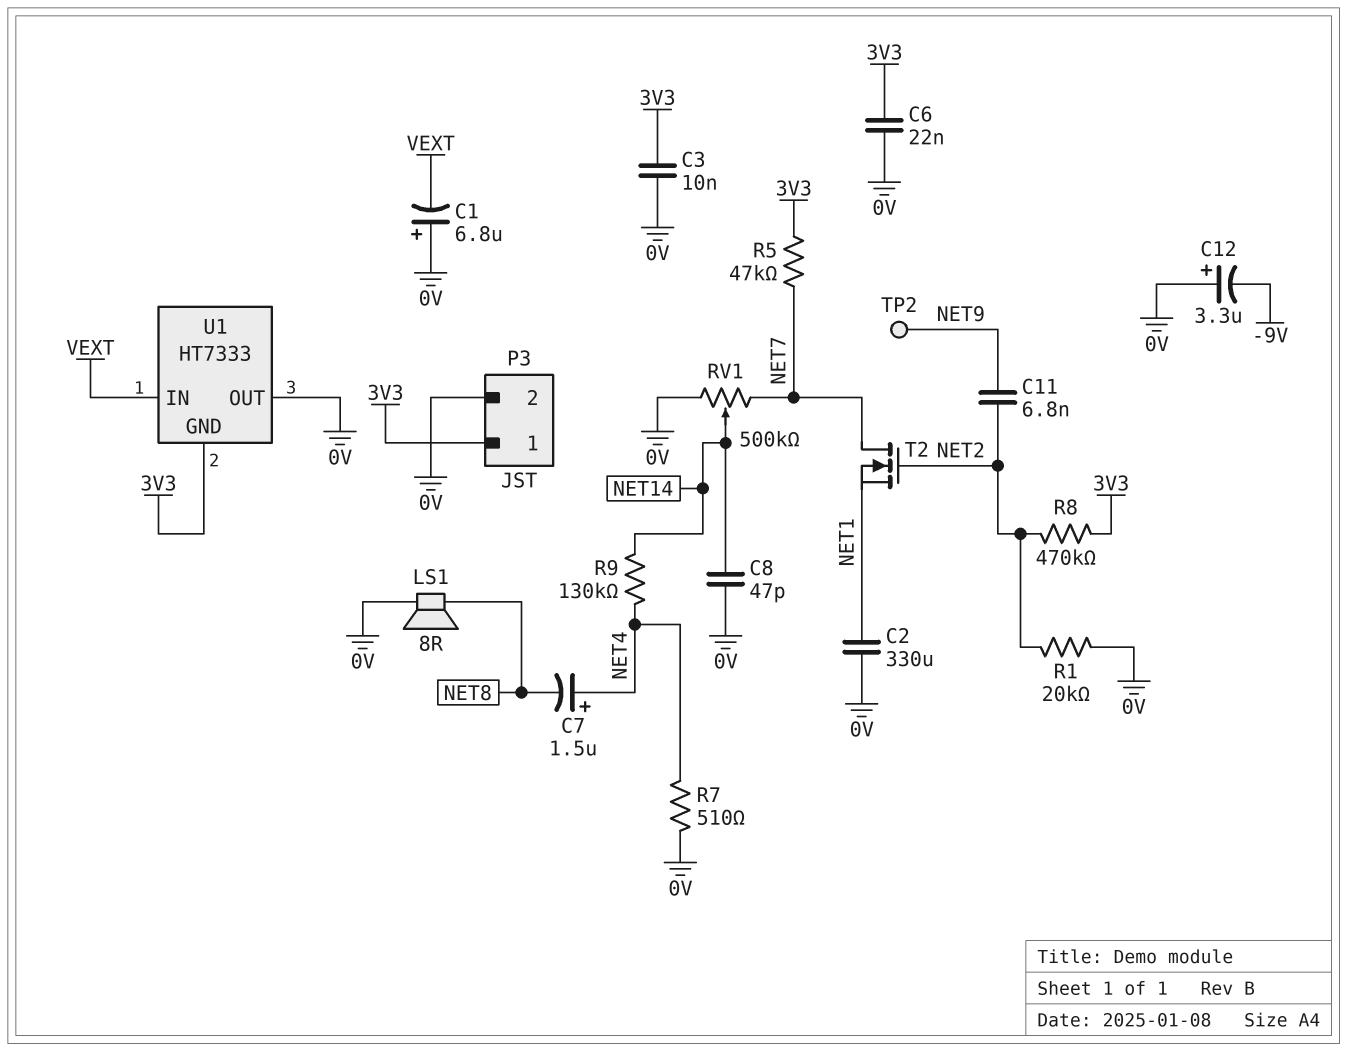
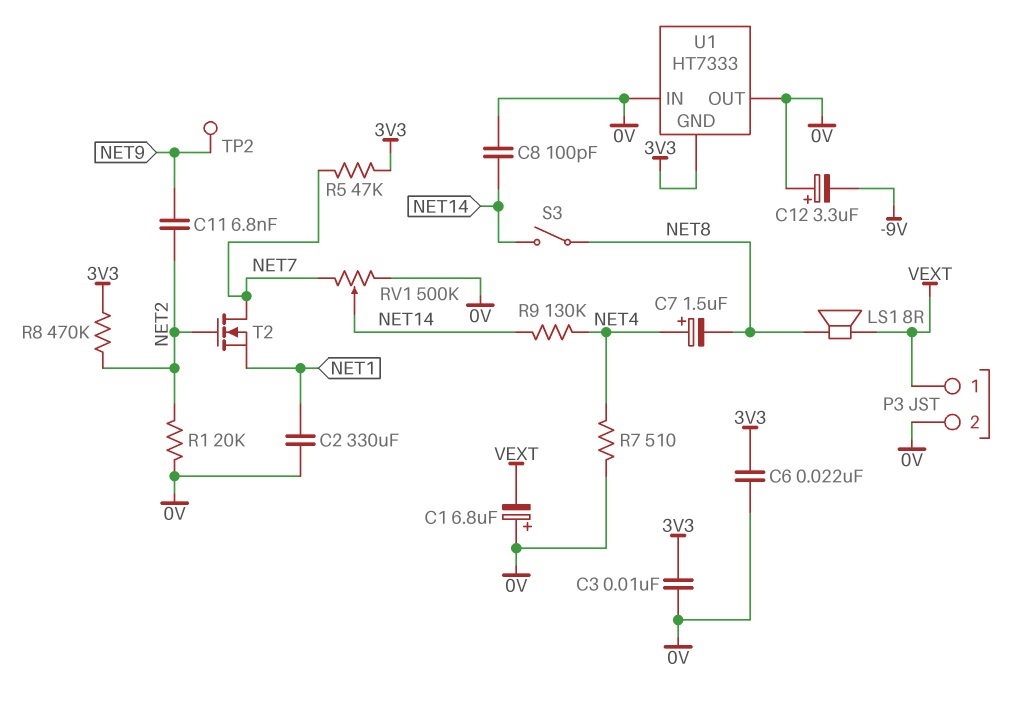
C8: 47pF (0V, NET14) -> 100pF (0V, NET14)
LS1: speaker 8R (0V, NET8) -> speaker 8R (NET8, VEXT)
P3 pin 1: 3V3 -> VEXT
S3: none -> switch (NET8, NET14)
U1 pin IN: VEXT -> 0V

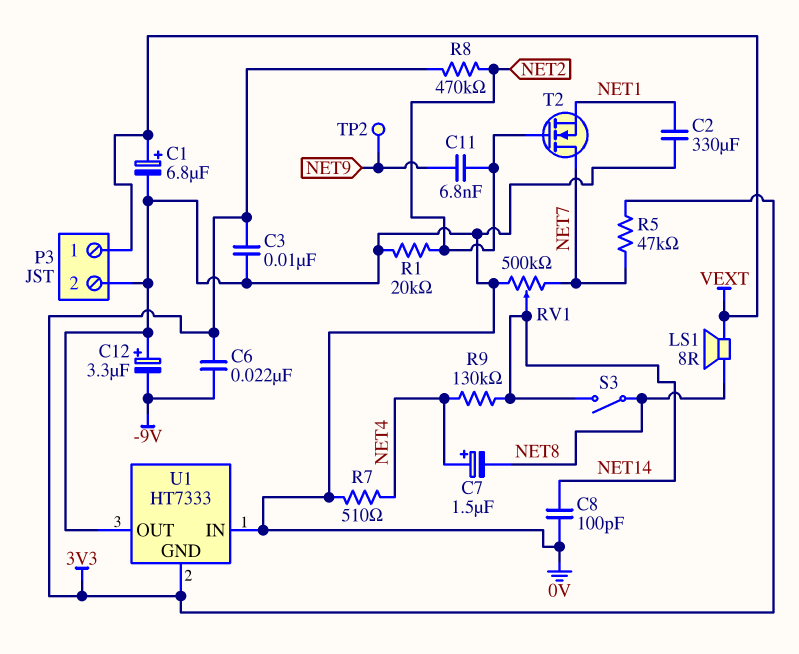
C1: 6.8uF (plus 0V, minus VEXT) -> 6.8uF (plus VEXT, minus 0V)
C6: 22nF (0V, 3V3) -> 22nF (-9V, 3V3)

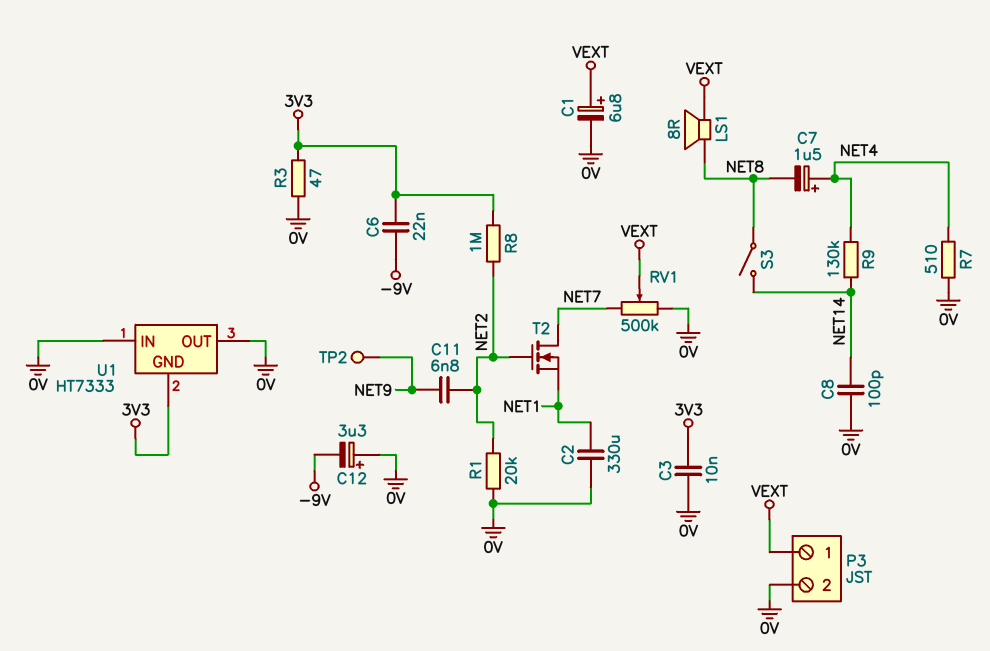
R3: none -> 47 (0V, 3V3)
R5: 47k (3V3, NET7) -> none
R8: 470k (3V3, NET2) -> 1M (3V3, NET2)
RV1: 500k (0V, NET7, wiper NET14) -> 500k (0V, NET7, wiper VEXT)

